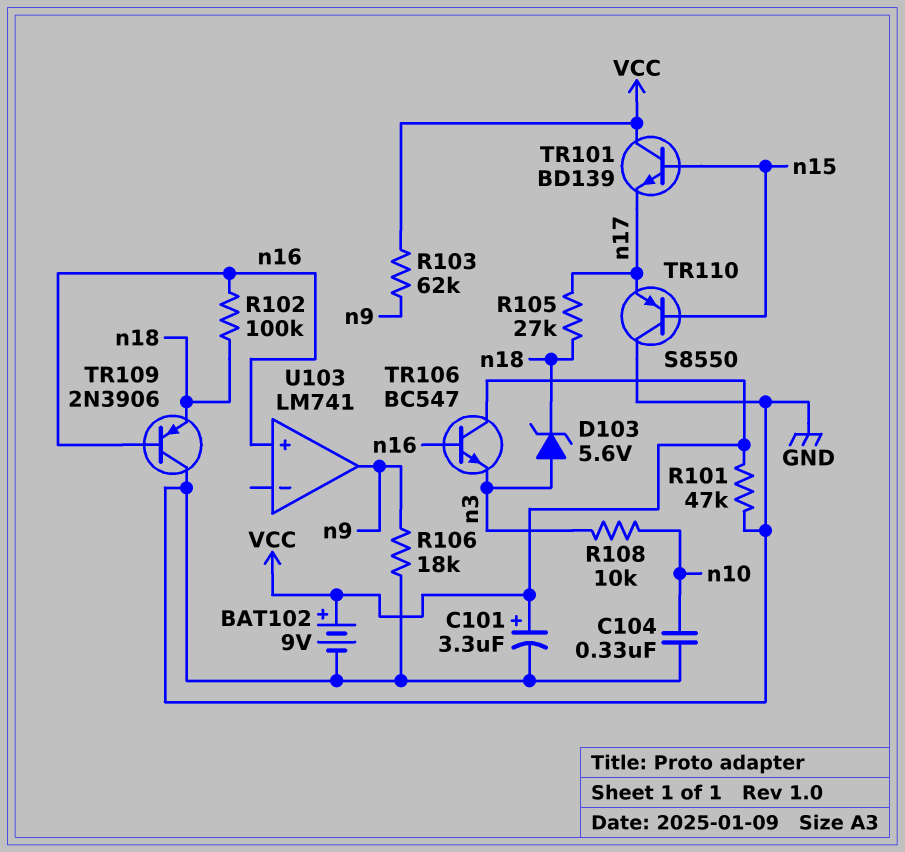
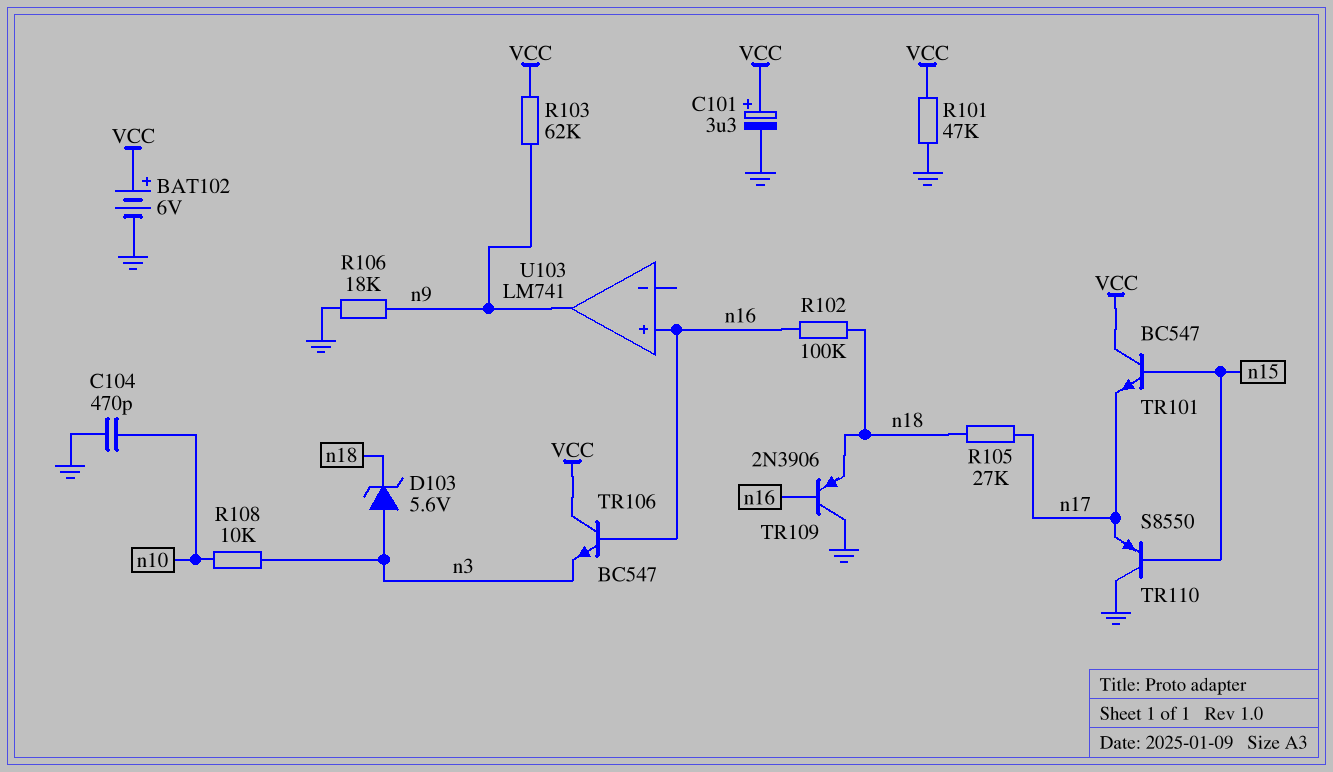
BAT102: 9V (plus VCC, minus GND) -> 6V (plus VCC, minus GND)
C104: 330nF (GND, n10) -> 470pF (GND, n10)
TR101: NPN BD139 (B n15, C VCC, E n17) -> NPN BC547 (B n15, C VCC, E n17)

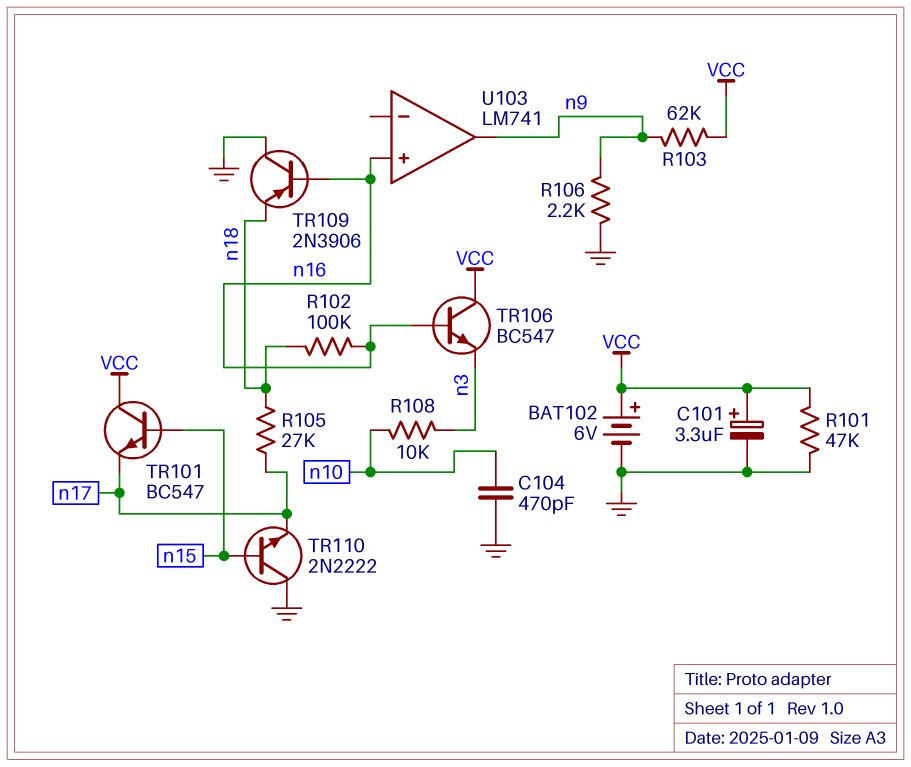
D103: zener 5.6V (A n3, K n18) -> none
R106: 18k (GND, n9) -> 2.2k (GND, n9)
TR110: PNP S8550 (B n15, C GND, E n17) -> NPN 2N2222 (B n15, C GND, E n17)

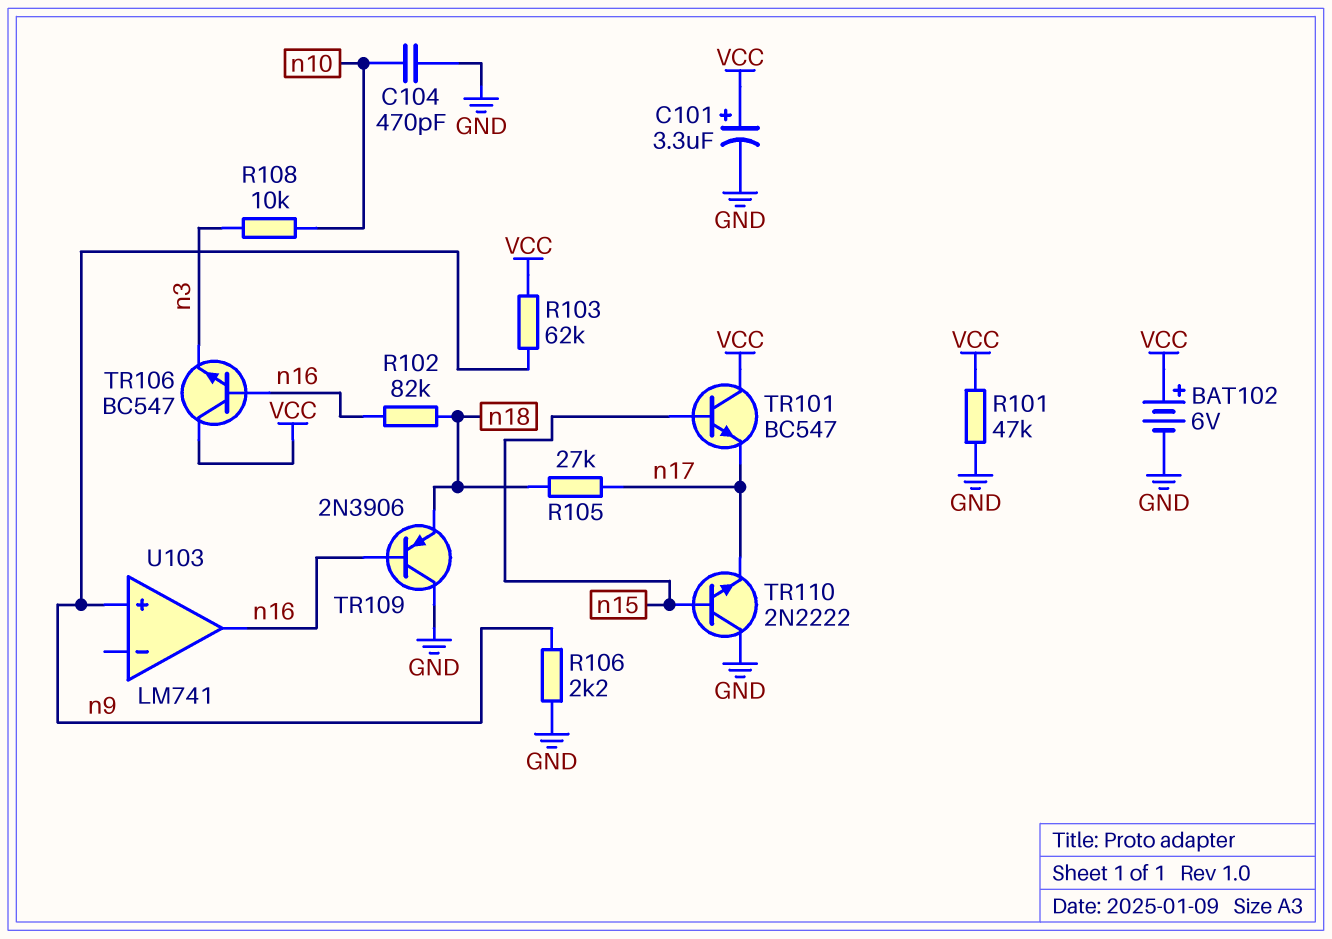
R102: 100k (n16, n18) -> 82k (n16, n18)
U103 pin in+: n16 -> n9
U103 pin out: n9 -> n16

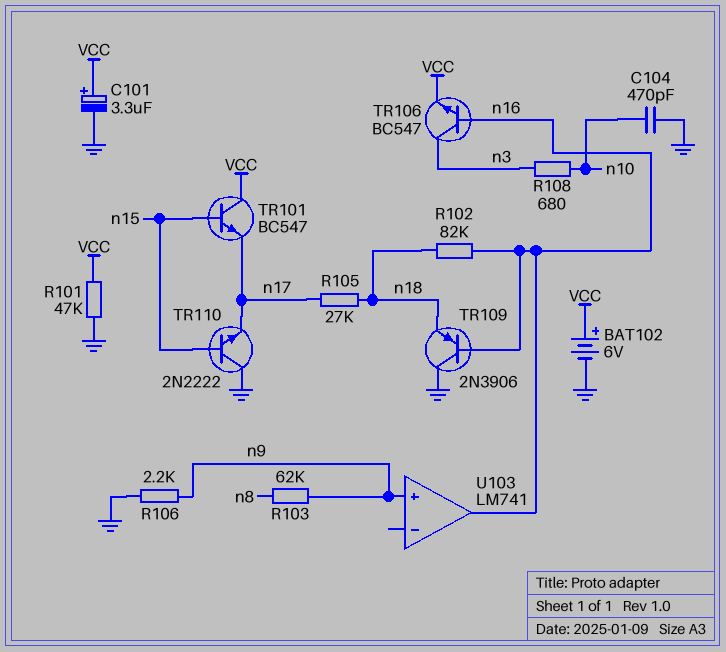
R103: 62k (VCC, n9) -> 62k (n8, n9)
R108: 10k (n3, n10) -> 680 (n3, n10)
TR106: NPN BC547 (B n16, C VCC, E n3) -> NPN BC547 (B n16, C n3, E VCC)

